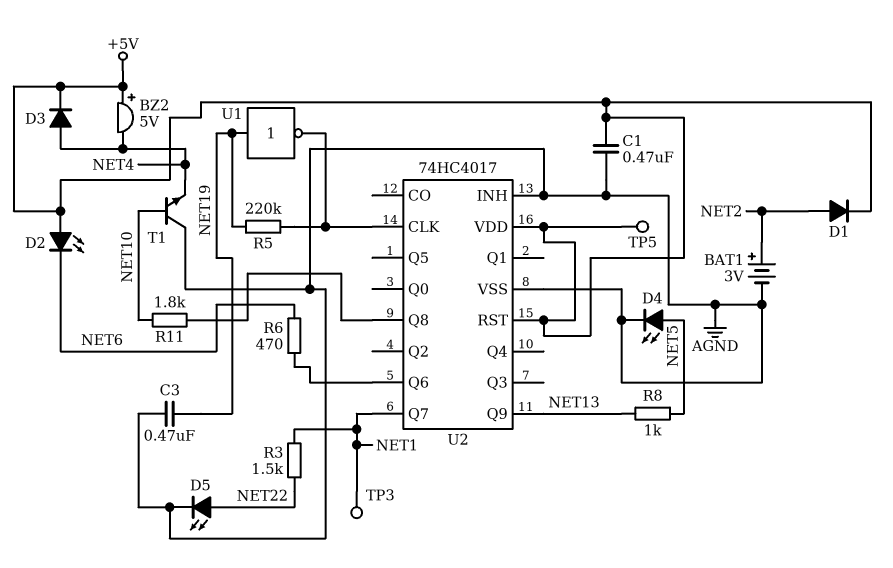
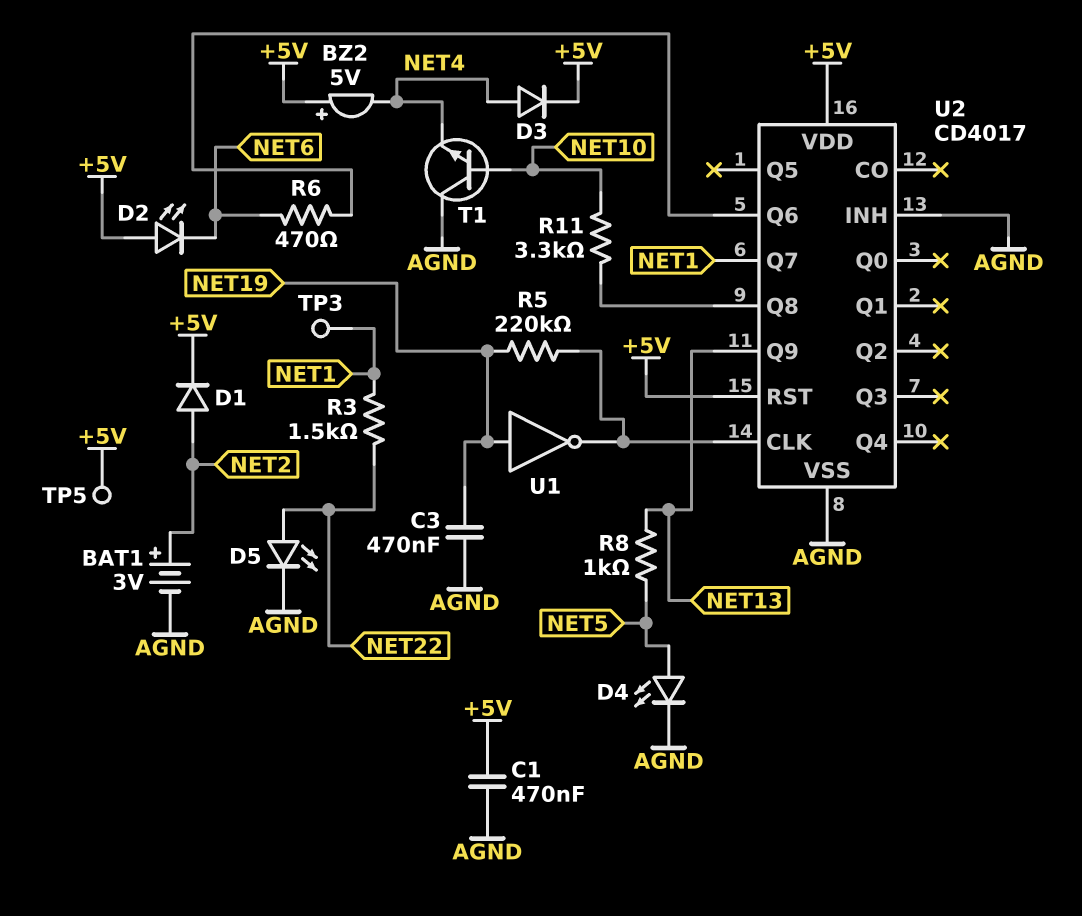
R11: 1.8k (NET10, U2/Q8) -> 3.3k (NET10, U2/Q8)
U2: 74HC4017 -> CD4017

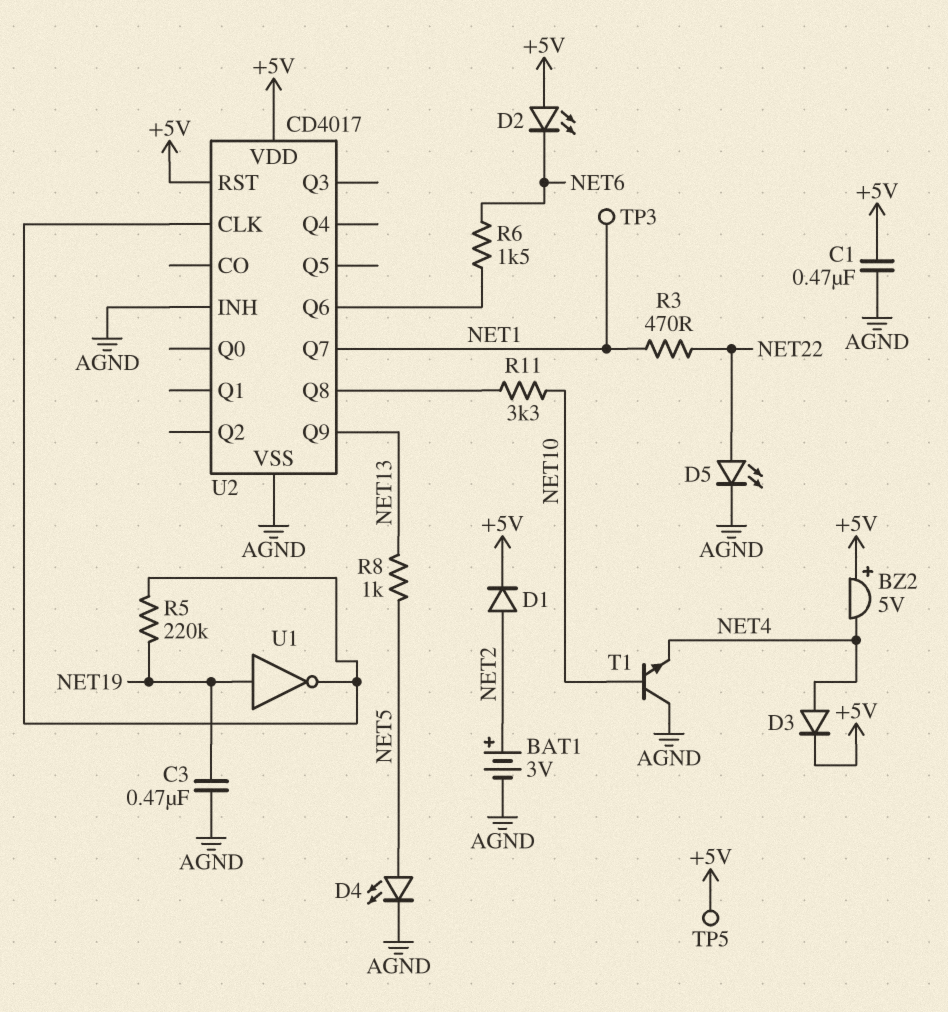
R3: 1.5k (NET1, NET22) -> 470 (NET1, NET22)
R6: 470 (NET6, U2/Q6) -> 1.5k (NET6, U2/Q6)

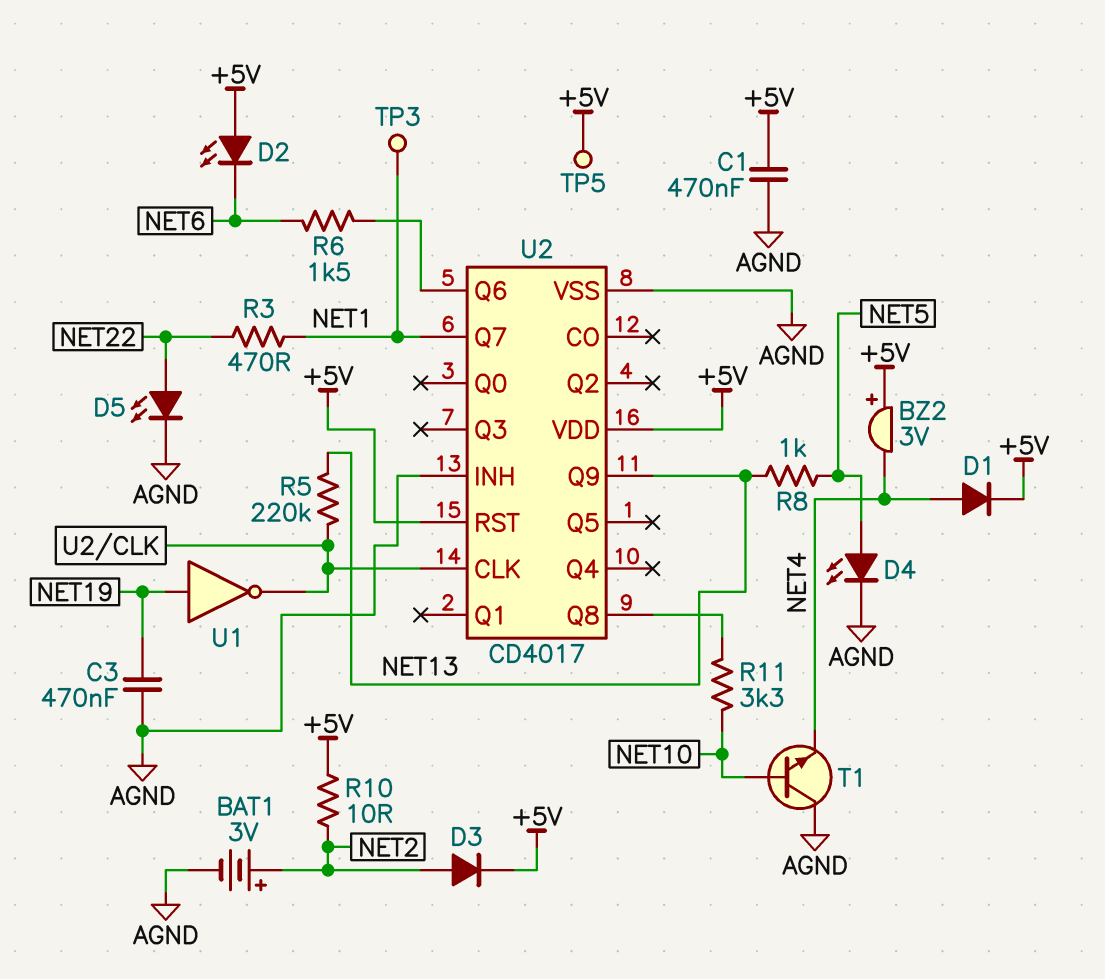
BZ2: buzzer 5V (plus +5V, minus NET4) -> buzzer 3V (plus +5V, minus NET4)
D1: diode (A NET2, K +5V) -> diode (A NET4, K +5V)
D3: diode (A NET4, K +5V) -> diode (A NET2, K +5V)
R5: 220k (NET19, U2/CLK) -> 220k (NET13, U2/CLK)
R10: none -> 10 (+5V, NET2)

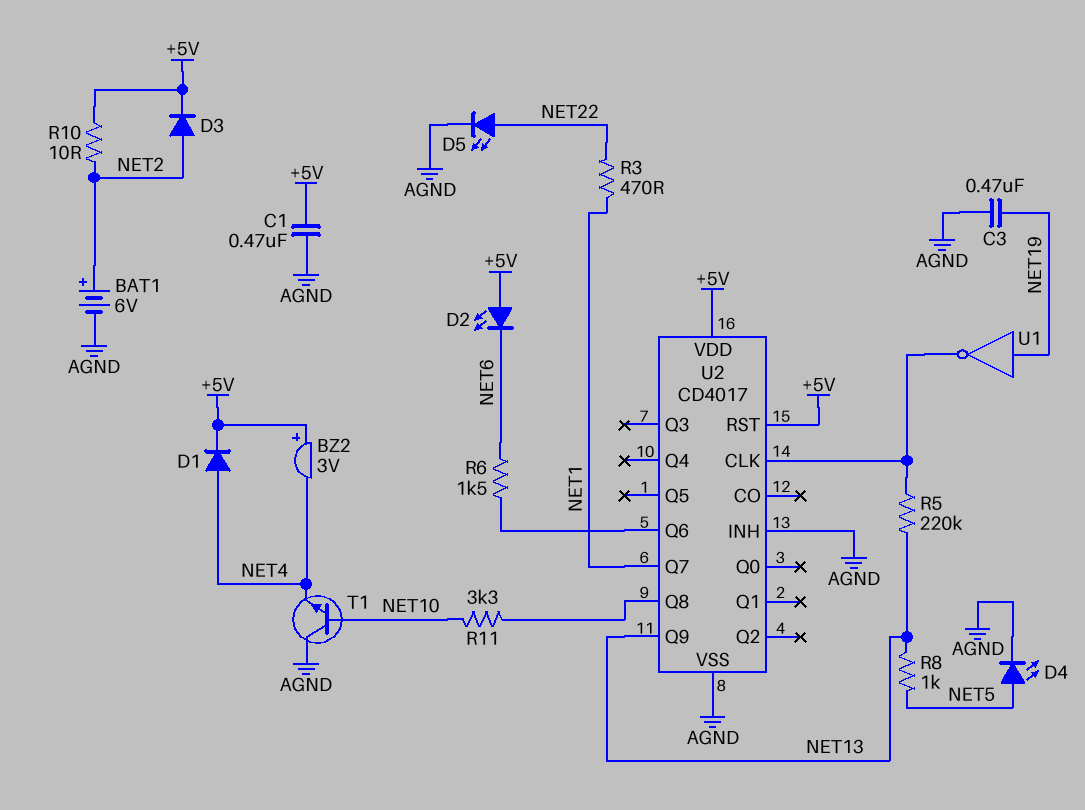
BAT1: 3V (plus NET2, minus AGND) -> 6V (plus NET2, minus AGND)
TP3: test point (NET1) -> none
TP5: test point (+5V) -> none

